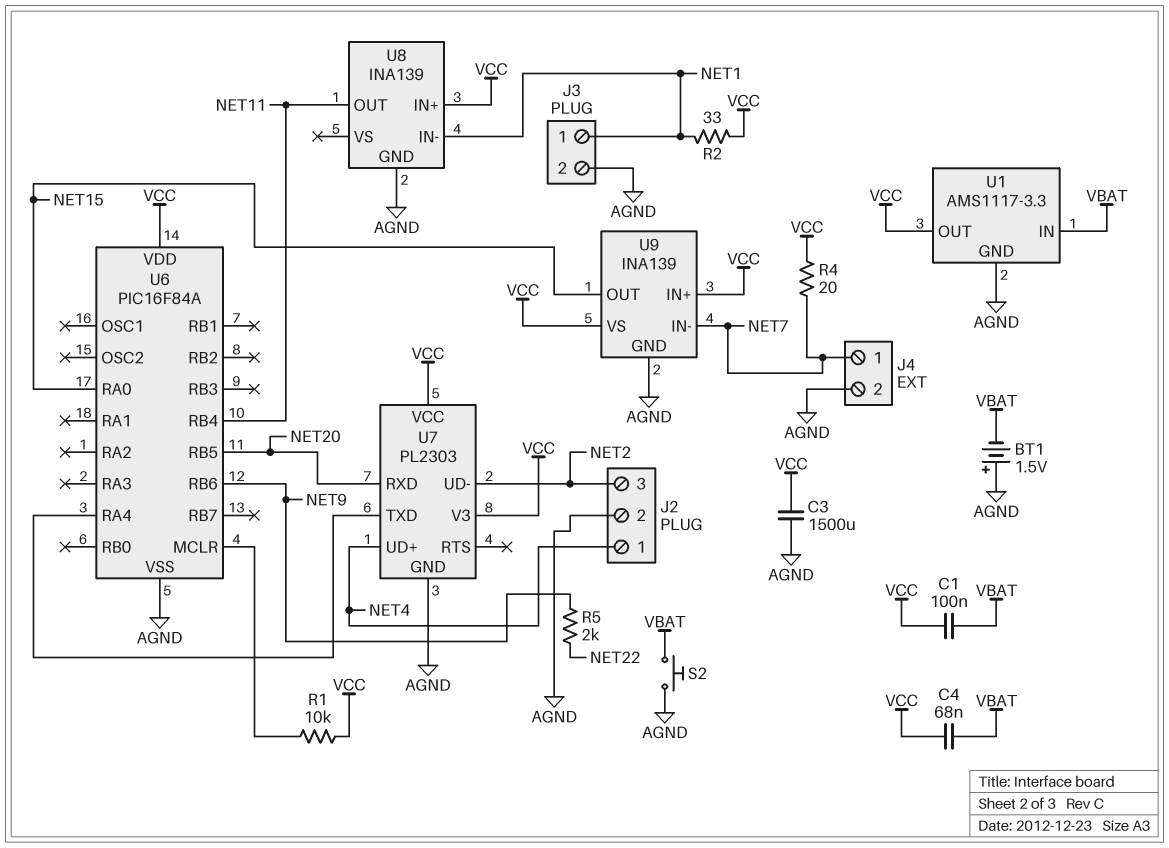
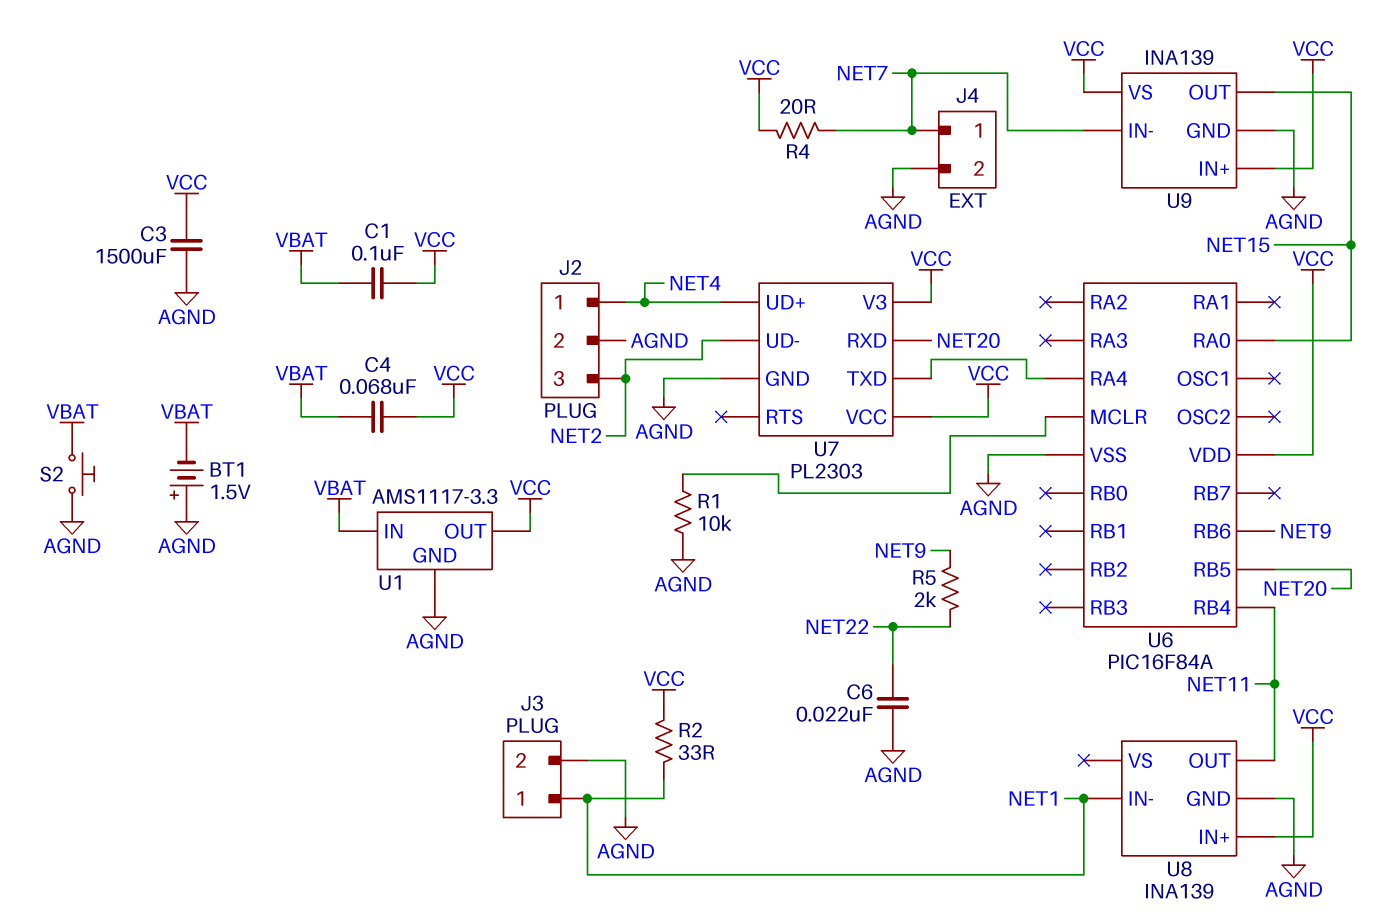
C6: none -> 22nF (AGND, NET22)
R1: 10k (U6/MCLR, VCC) -> 10k (AGND, U6/MCLR)

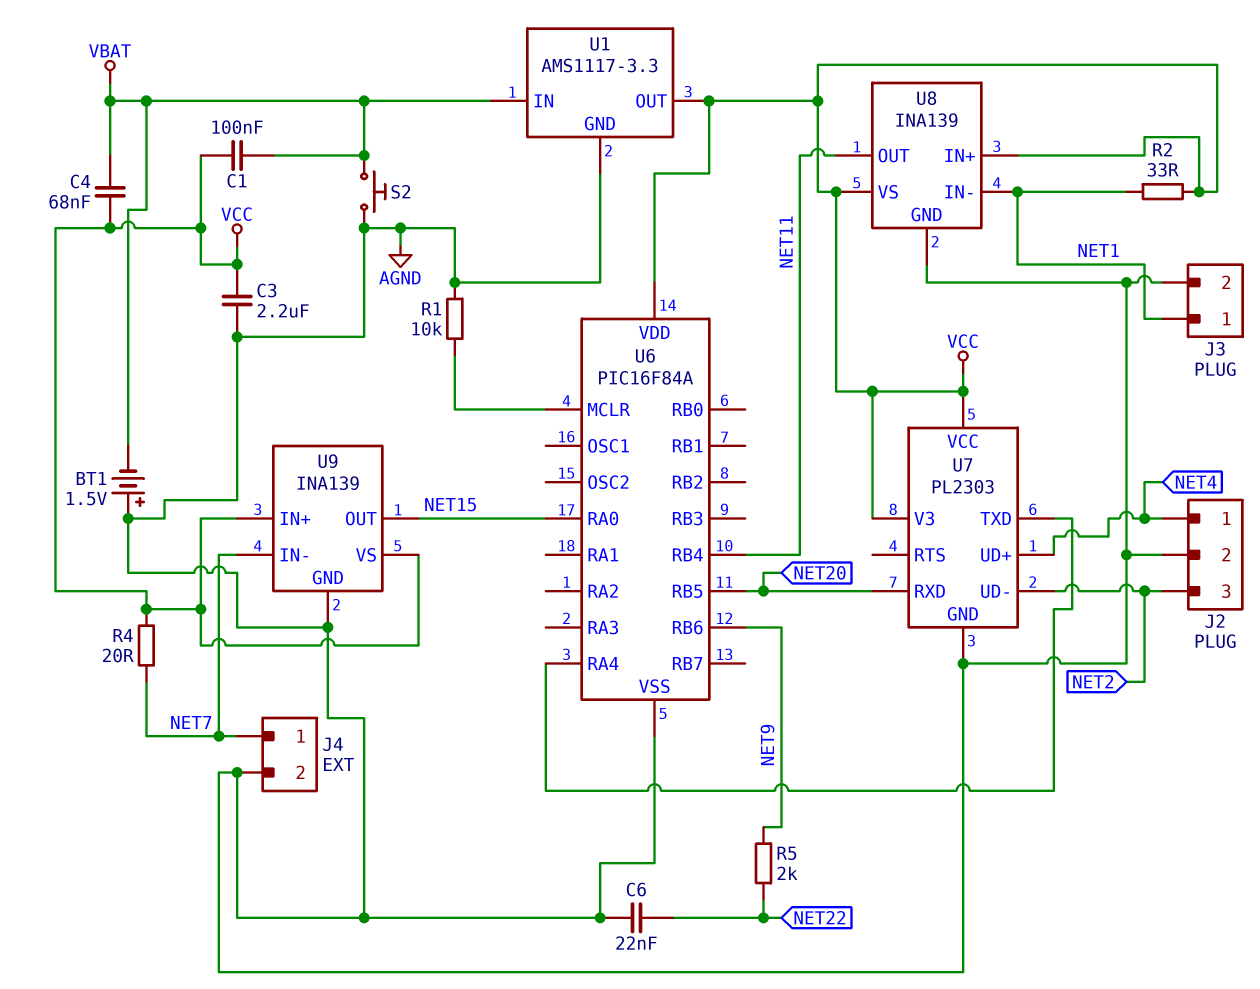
C3: 1500uF (AGND, VCC) -> 2.2uF (AGND, VCC)
U8 pin VS: none -> VCC

